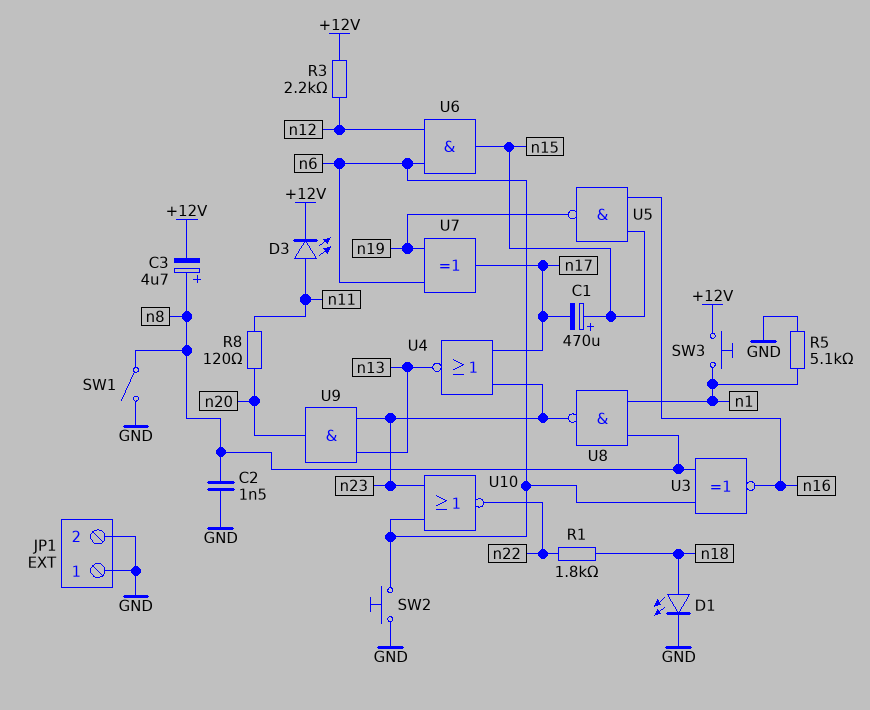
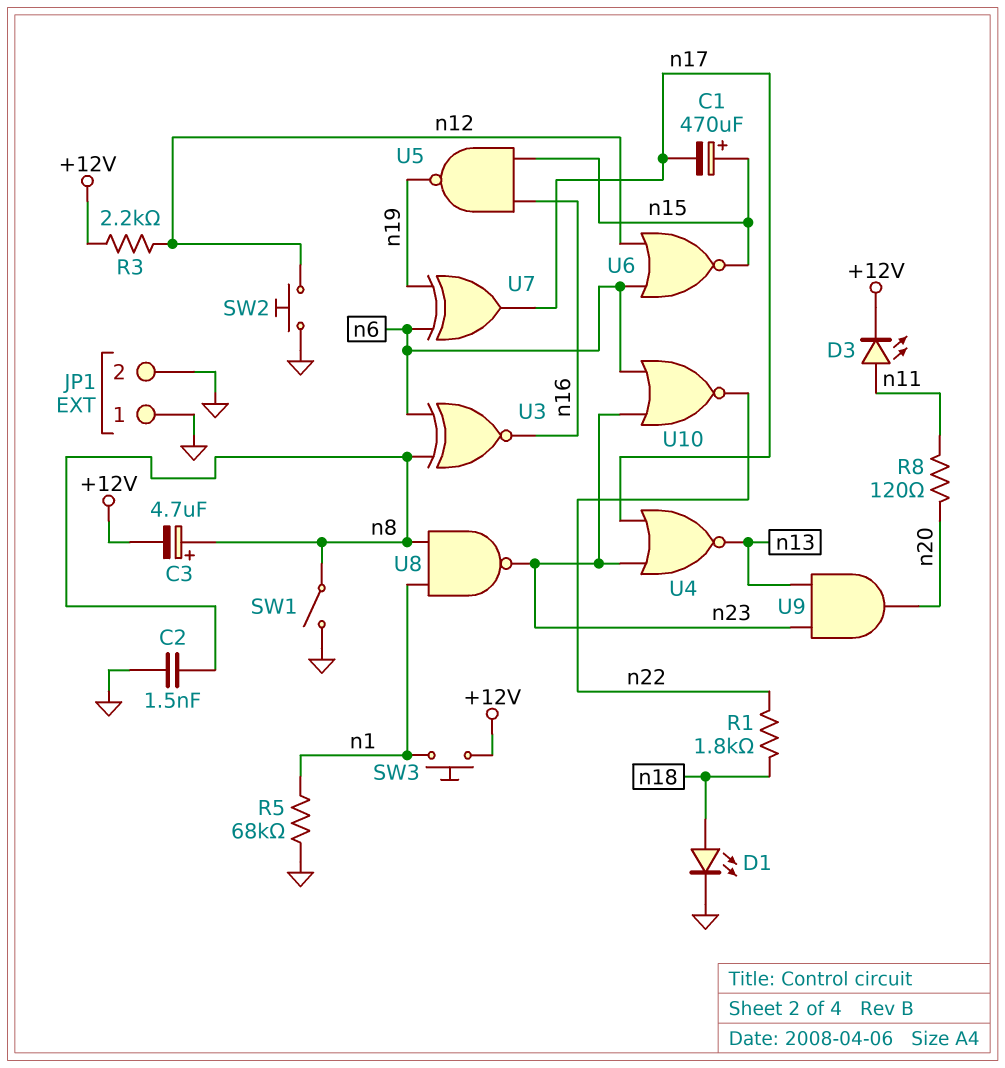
R5: 5.1k (GND, n1) -> 68k (GND, n1)
SW2: button (GND, n6) -> button (GND, n12)
U6: AND (in n6, in n12, out n15) -> NOR (in n6, in n12, out n15)

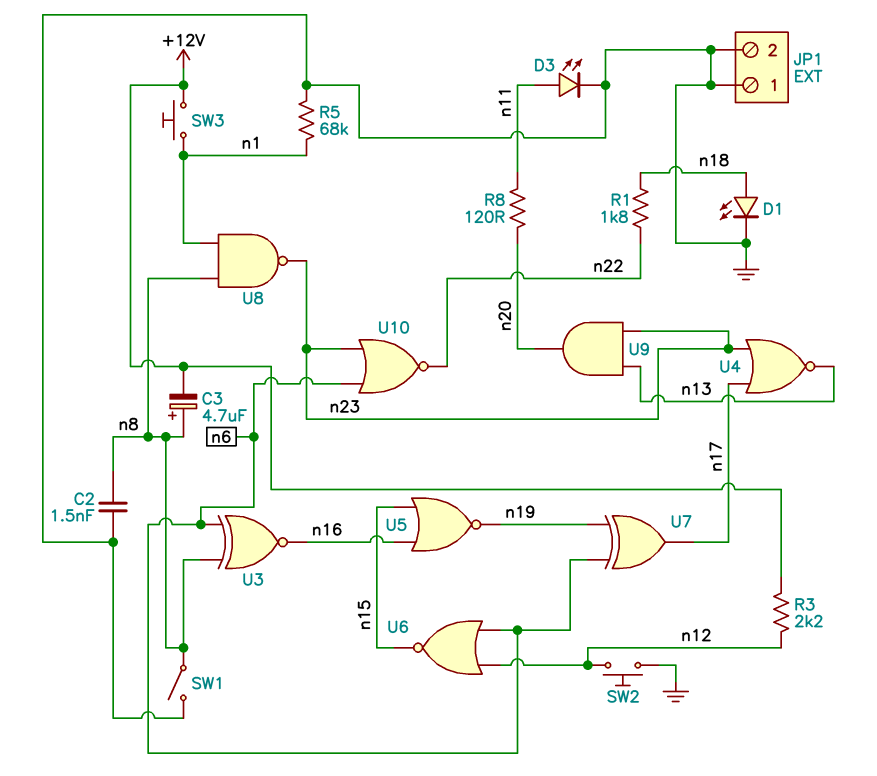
C1: 470uF (plus n15, minus n17) -> none
D3: LED (A n11, K +12V) -> LED (A n11, K GND)
U5: NAND (in n15, in n16, out n19) -> NOR (in n15, in n16, out n19)

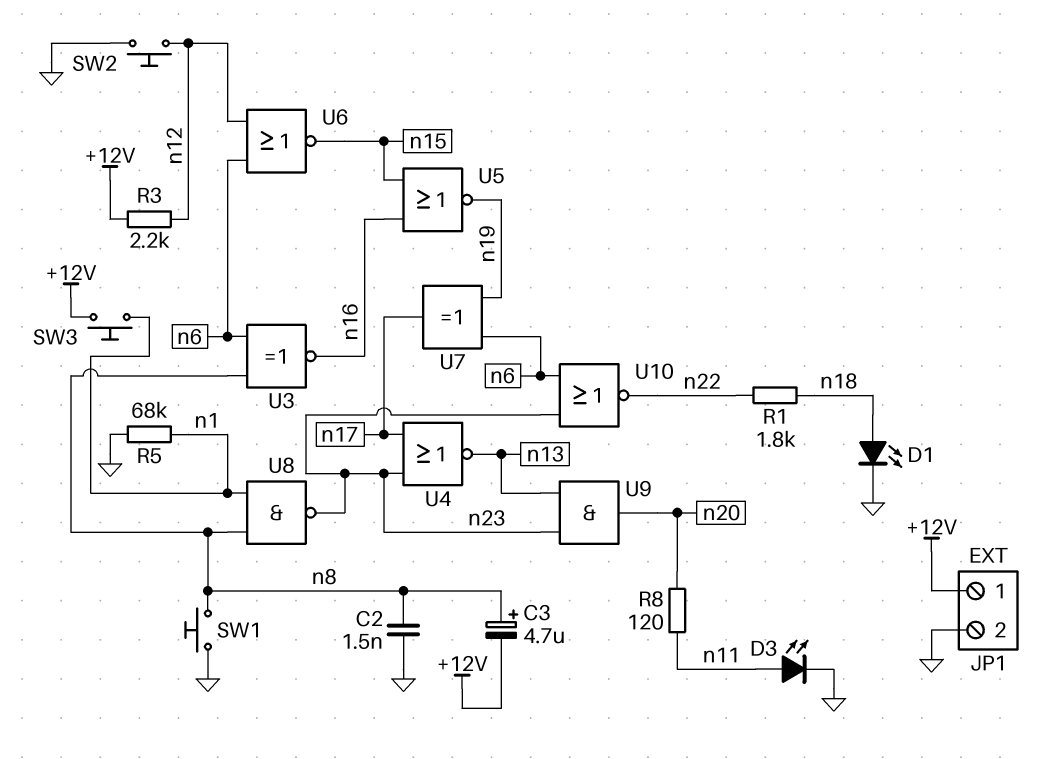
JP1 pin 1: GND -> +12V
SW1: switch (GND, n8) -> button (GND, n8)

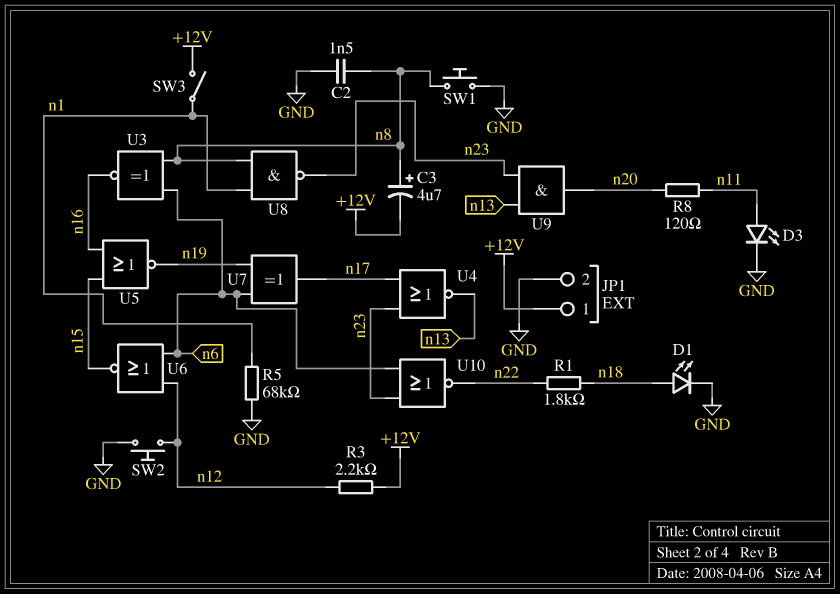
SW3: button (+12V, n1) -> switch (+12V, n1)

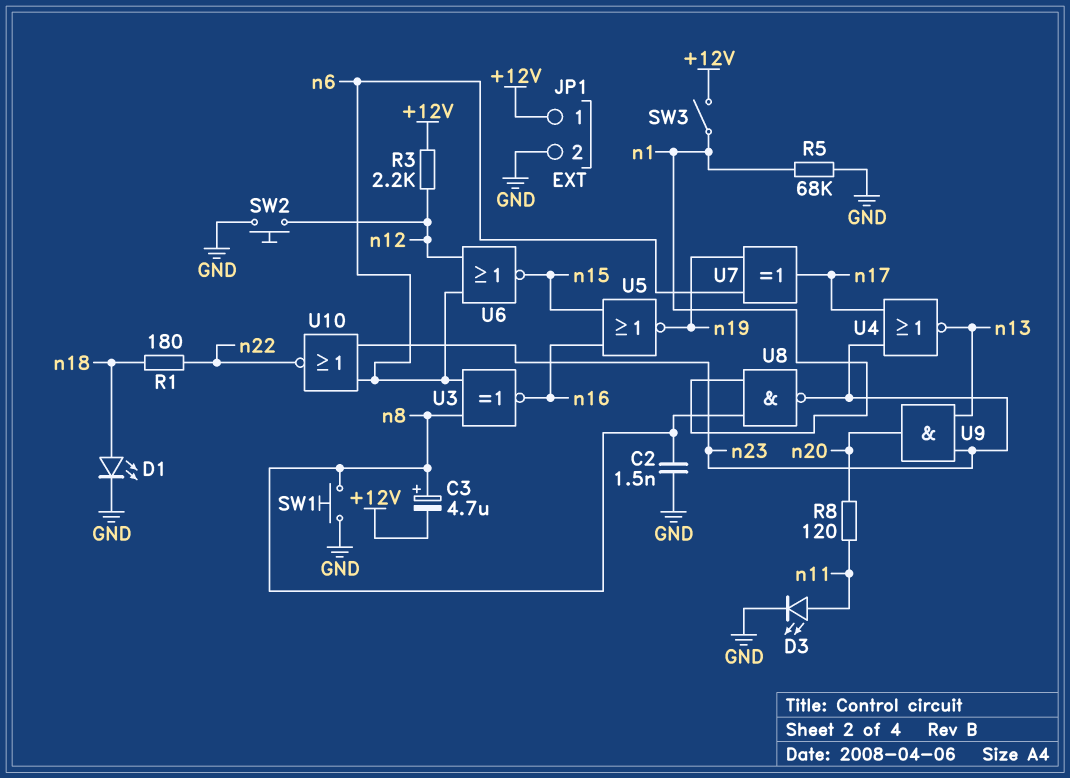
R1: 1.8k (n18, n22) -> 180 (n18, n22)

